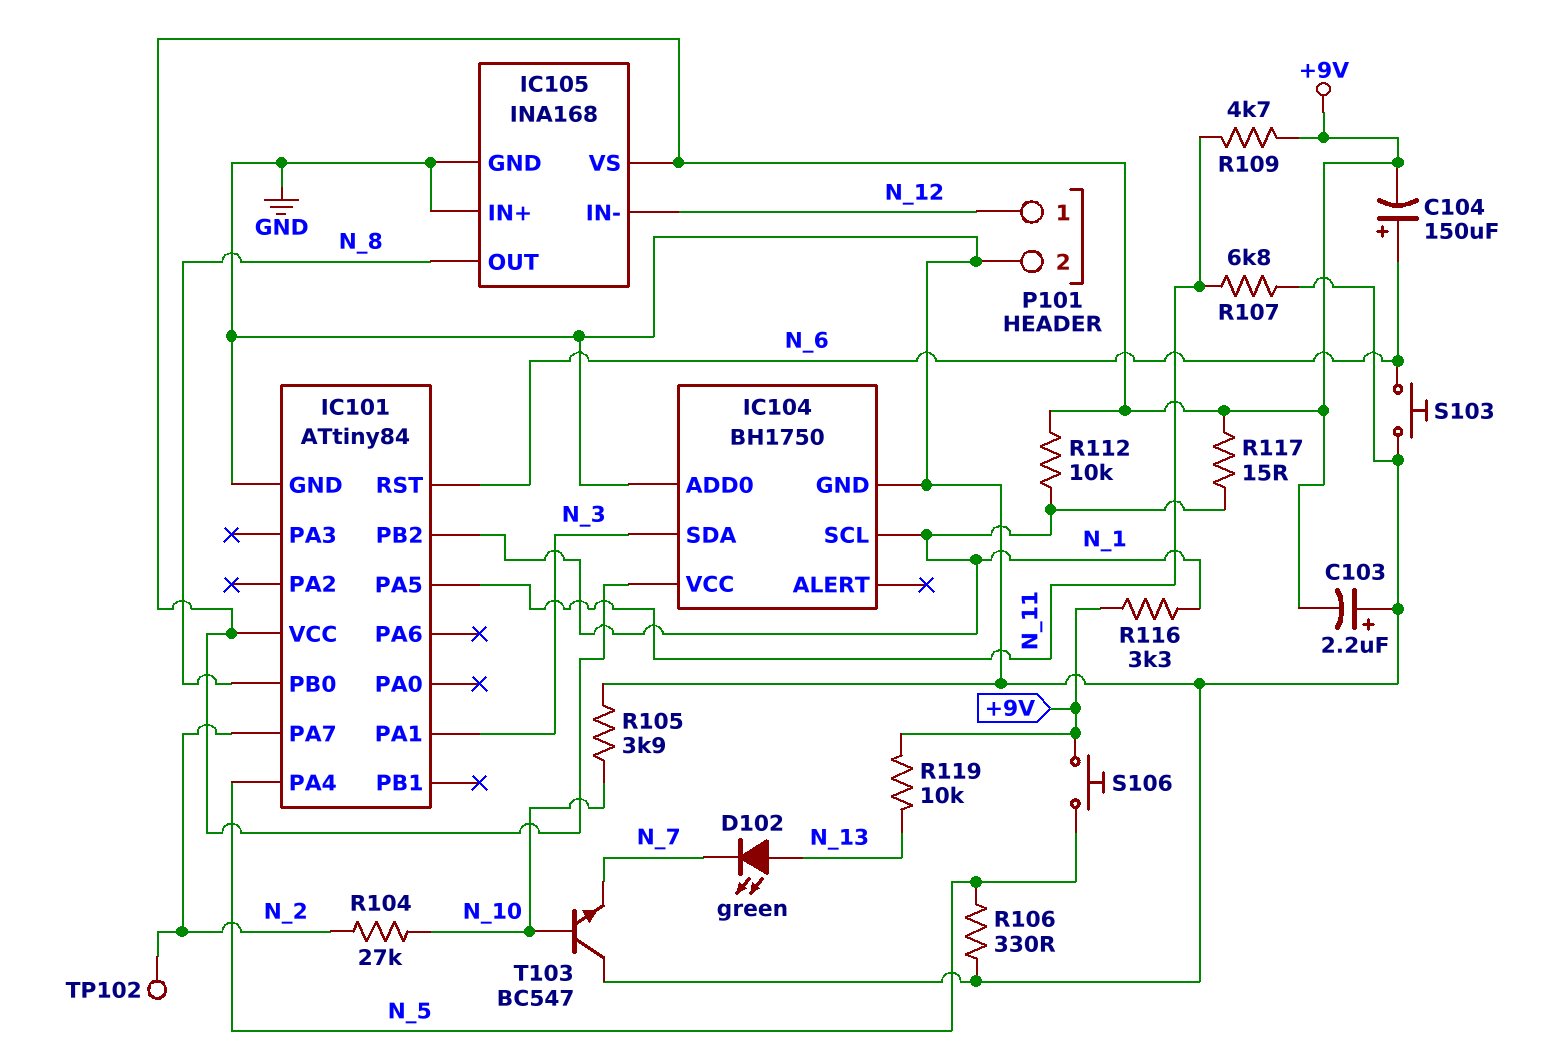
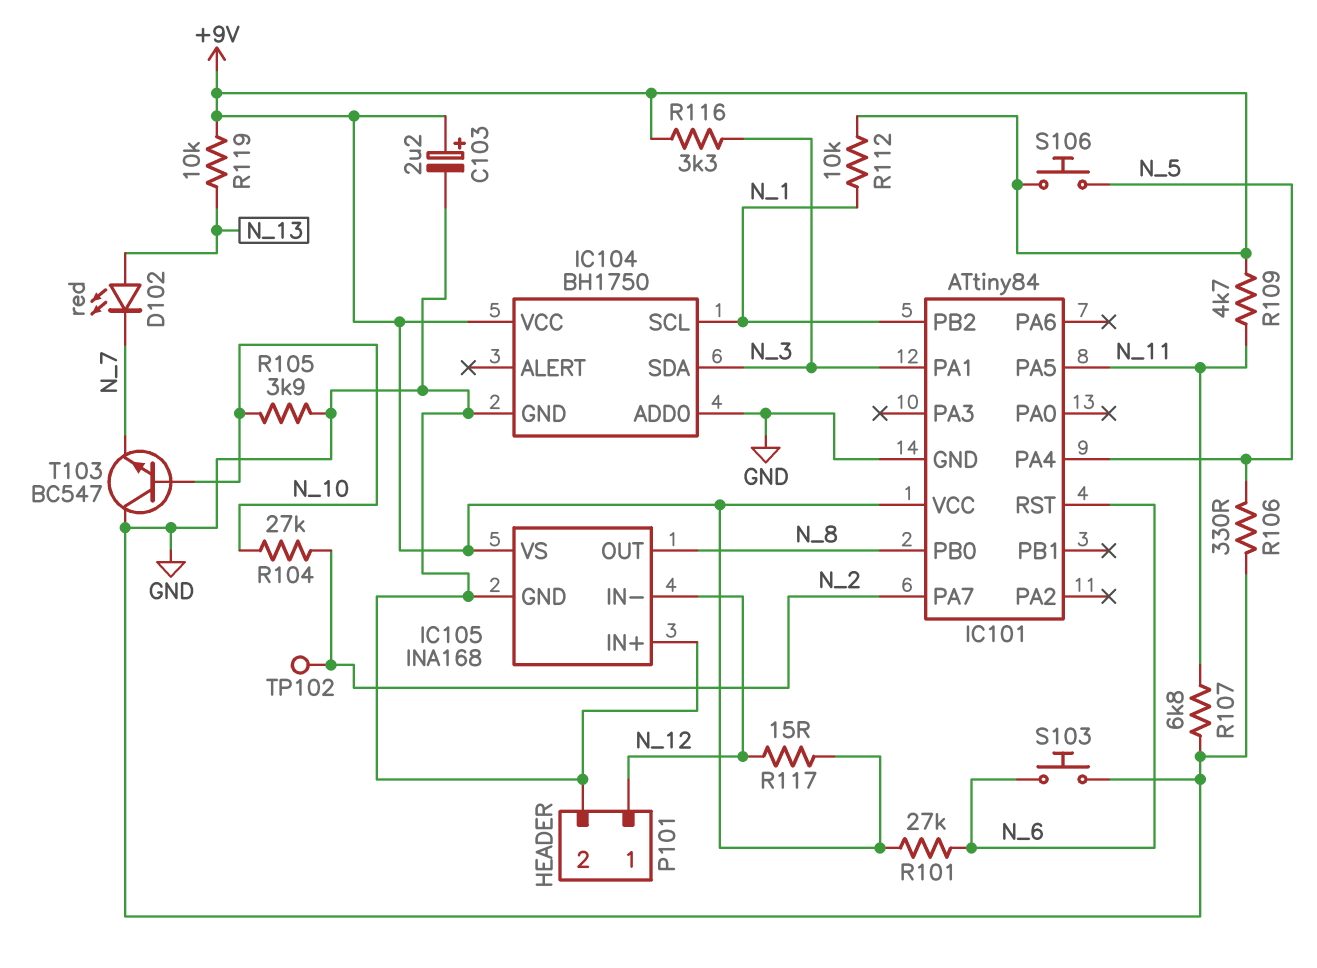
C103: 2.2uF (plus GND, minus +9V) -> 2.2uF (plus +9V, minus GND)
C104: 150uF (plus N_6, minus +9V) -> none
D102: LED green (A N_13, K N_7) -> LED red (A N_13, K N_7)
R101: none -> 27k (+9V, N_6)
R116: 3.3k (+9V, N_1) -> 3.3k (+9V, N_3)
R117: 15 (+9V, N_1) -> 15 (+9V, N_12)

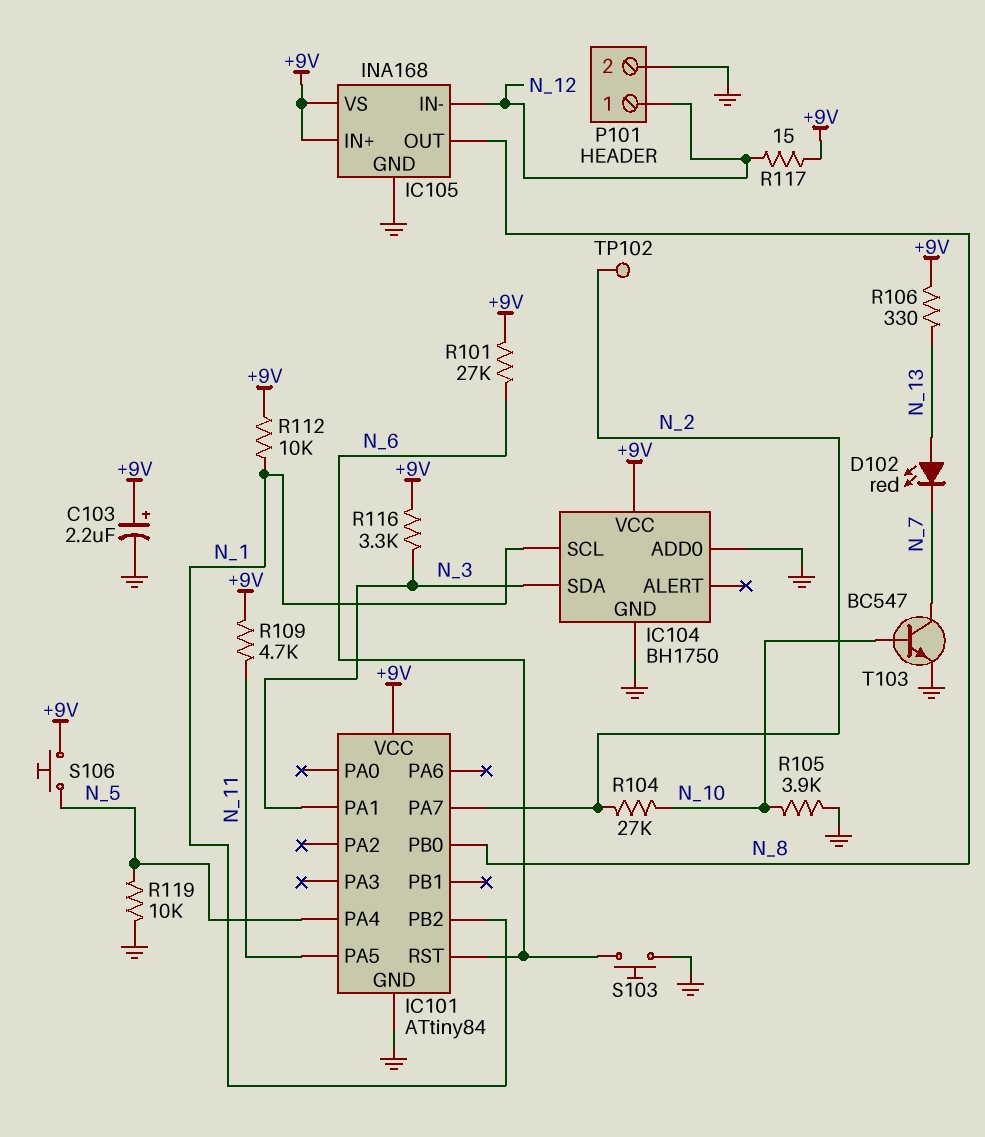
IC105 pin IN+: GND -> +9V
R106: 330 (GND, N_5) -> 330 (+9V, N_13)
R107: 6.8k (GND, N_11) -> none
R119: 10k (+9V, N_13) -> 10k (GND, N_5)
T103: NPN BC547 (B N_10, C GND, E N_7) -> NPN BC547 (B N_10, C N_7, E GND)

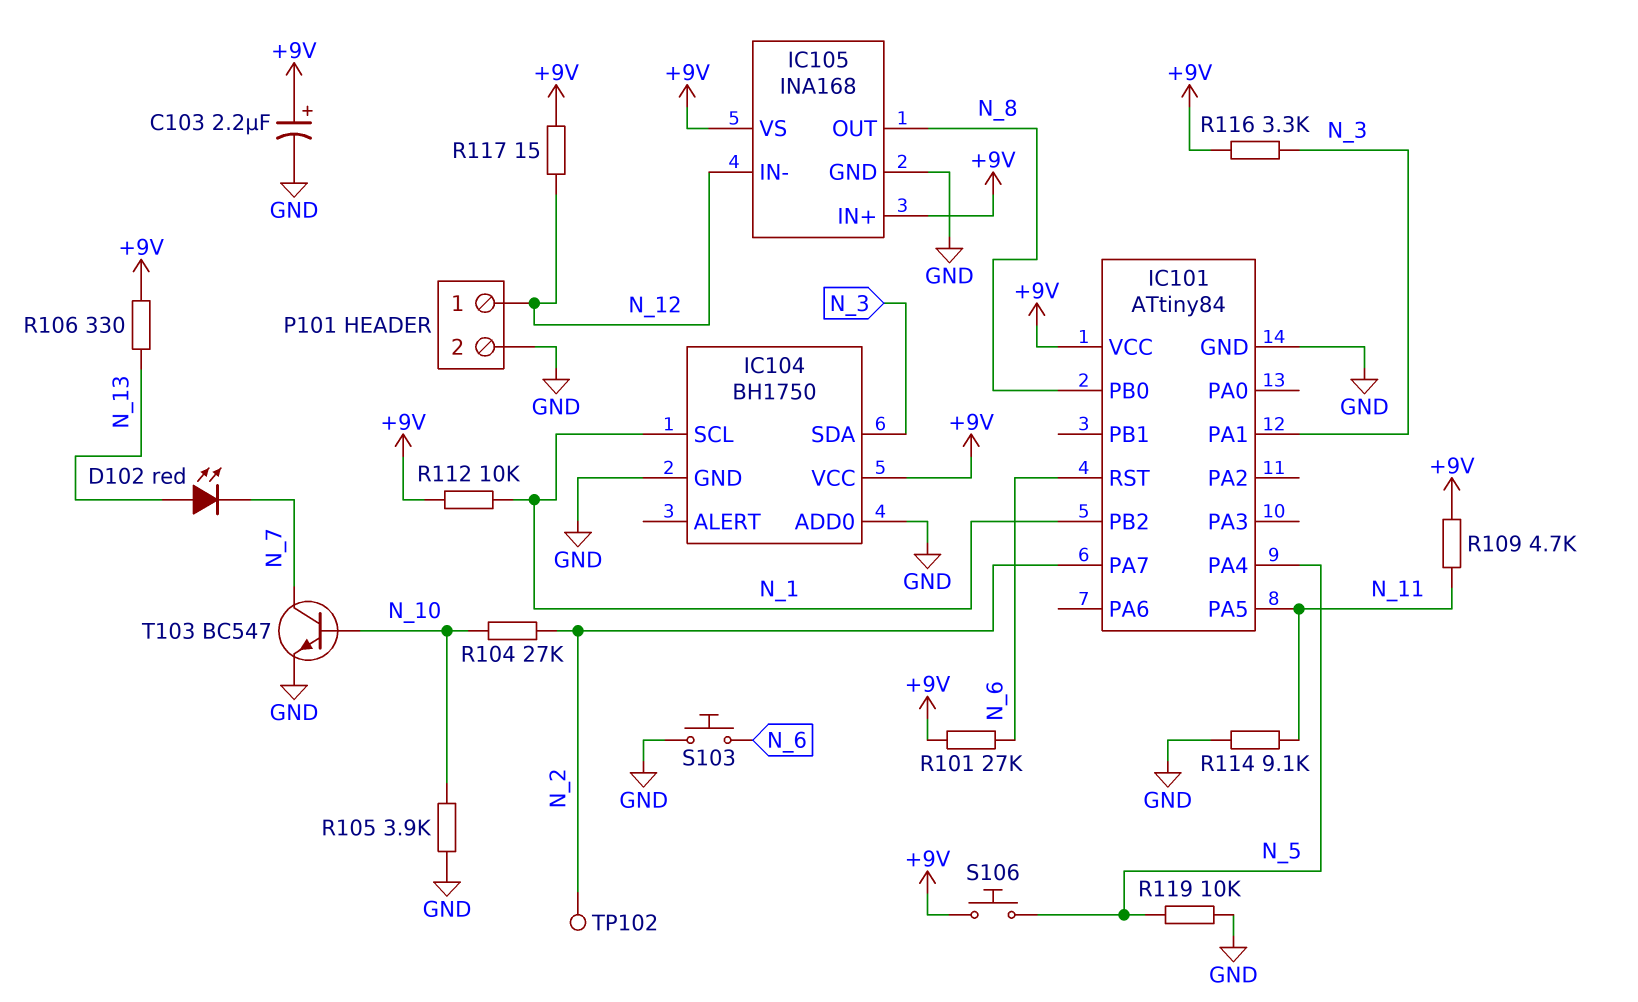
R114: none -> 9.1k (GND, N_11)

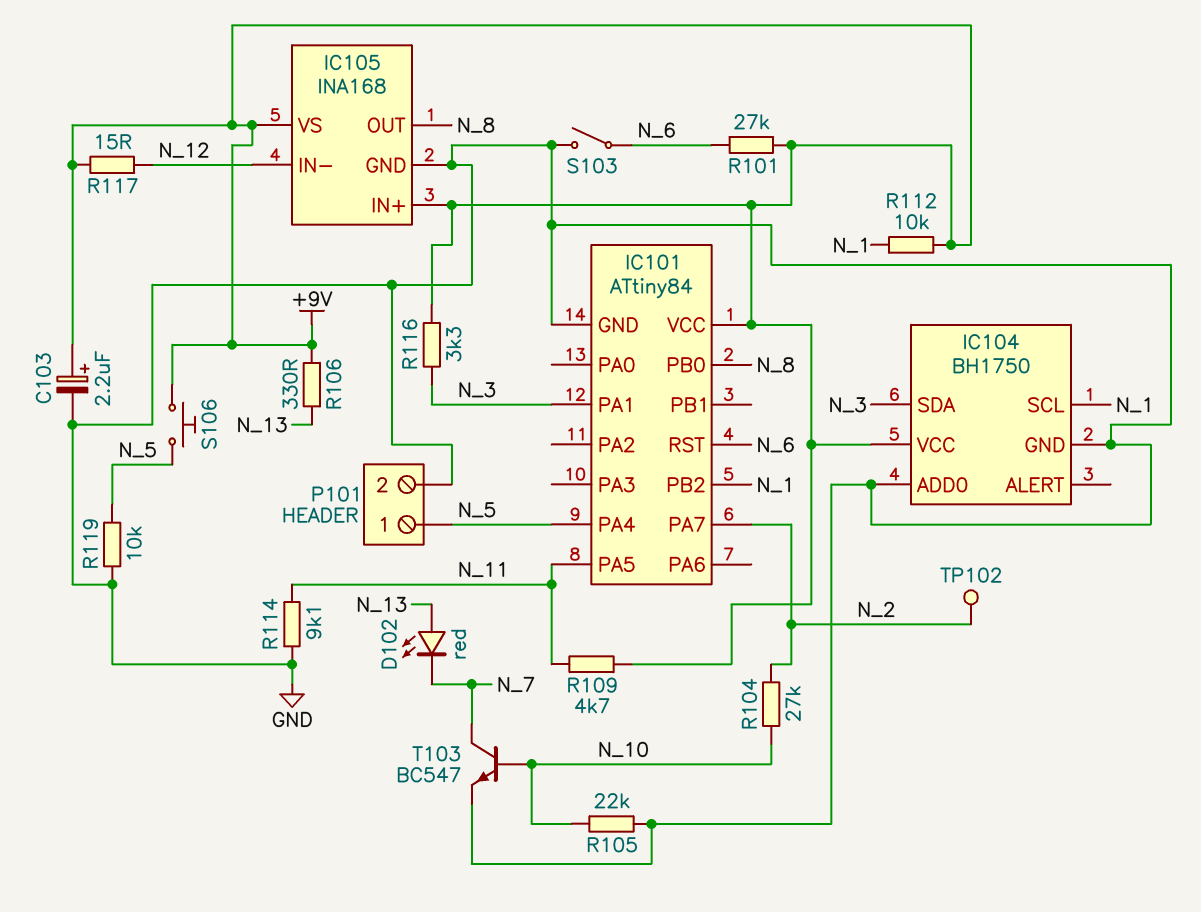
P101 pin 1: N_12 -> N_5
R105: 3.9k (GND, N_10) -> 22k (GND, N_10)
S103: button (GND, N_6) -> switch (GND, N_6)

